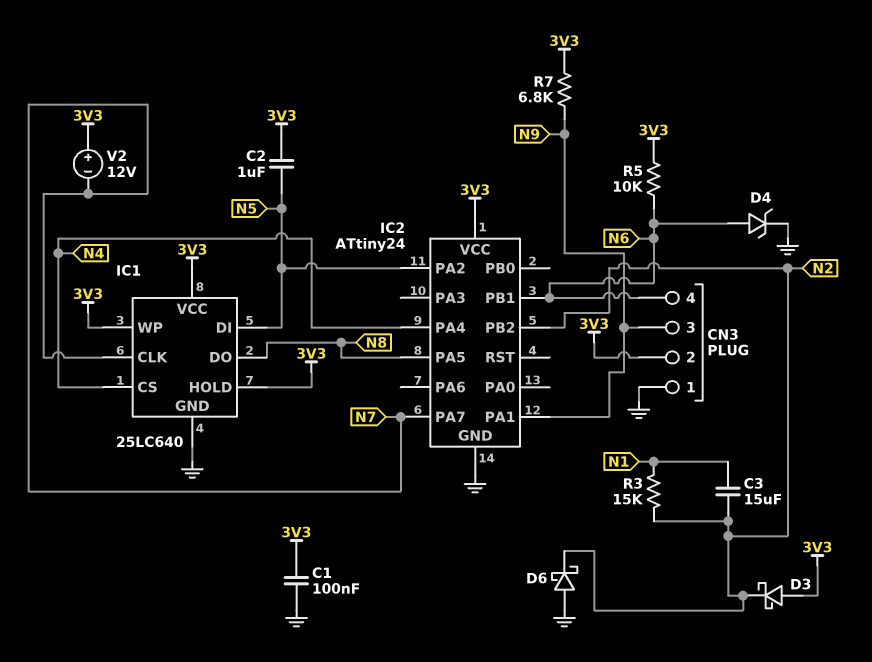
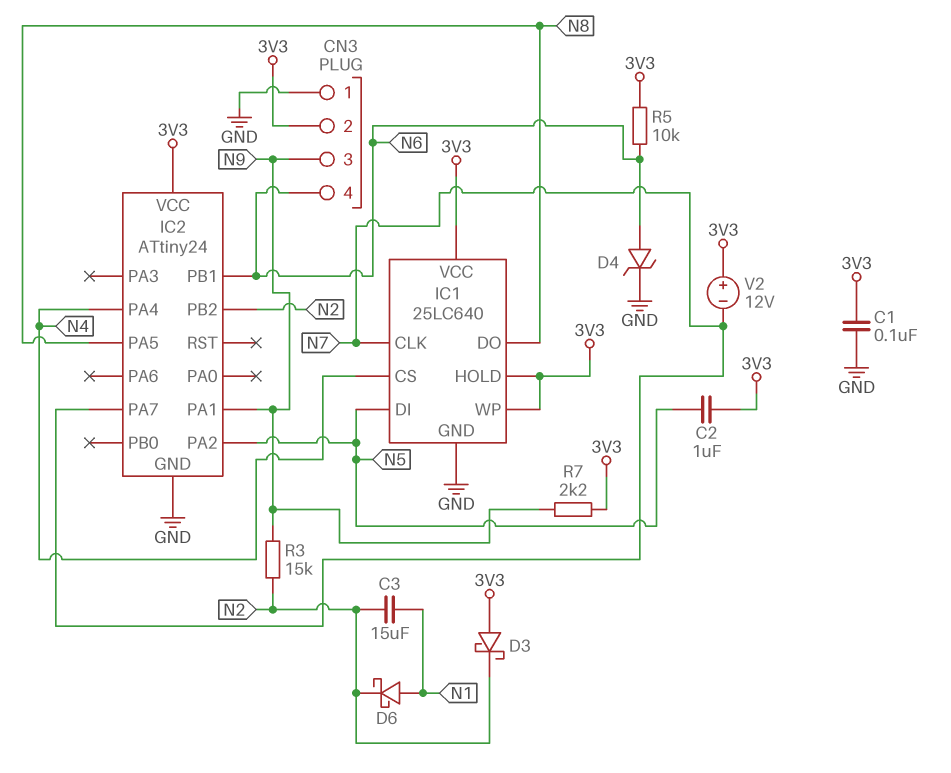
D6: schottky (A GND, K N2) -> schottky (A N1, K N2)
R3: 15k (N1, N2) -> 15k (N2, N9)
R7: 6.8k (3V3, N9) -> 2.2k (3V3, N9)

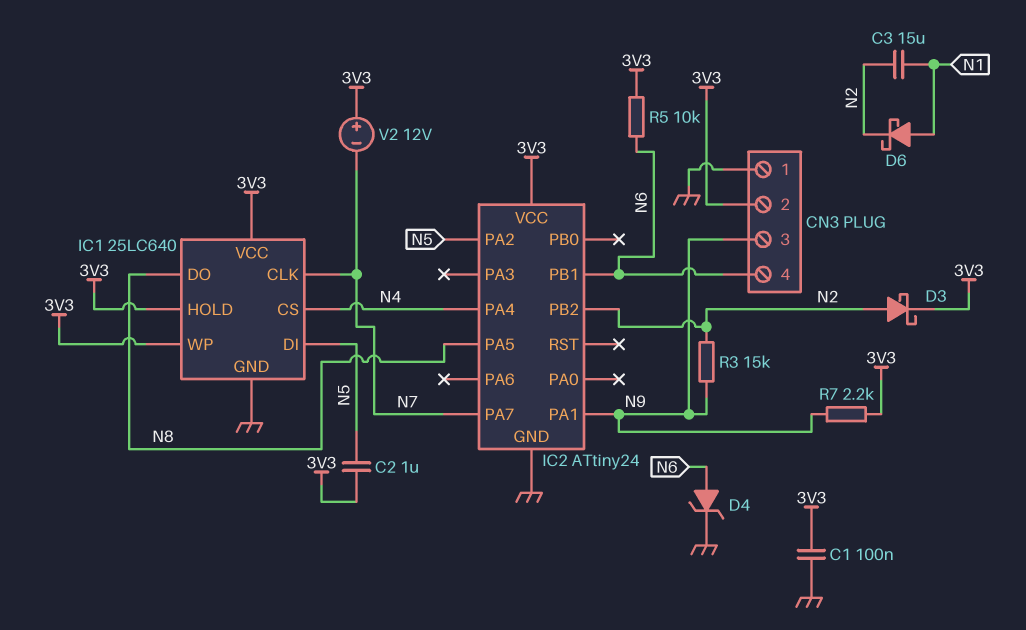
D3: schottky (A 3V3, K N2) -> schottky (A N2, K 3V3)

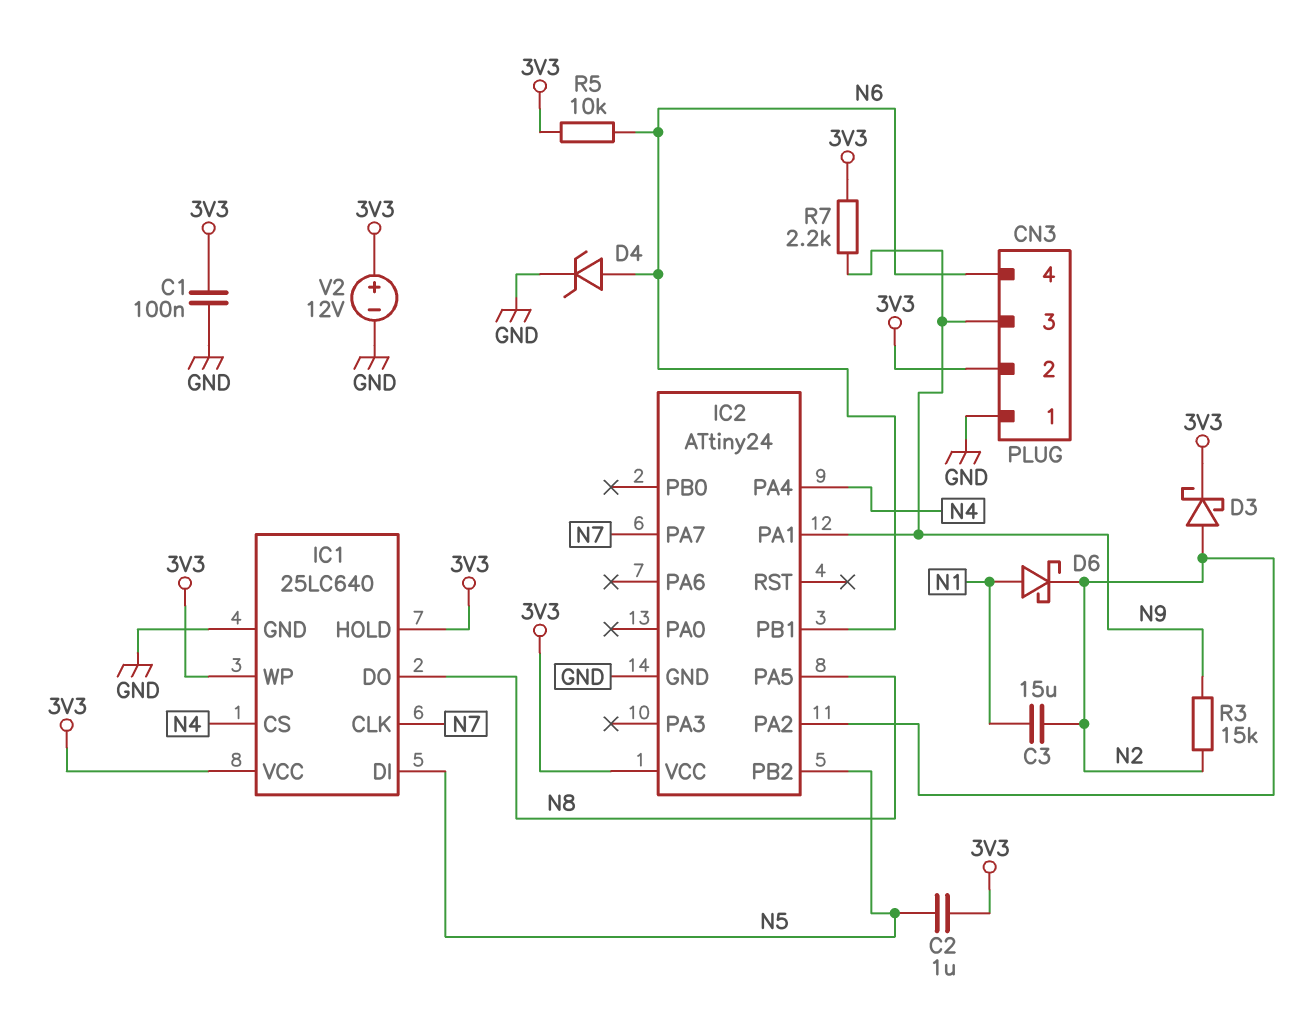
IC2 pin PA2: N5 -> N2
IC2 pin PB2: N2 -> N5
V2: 12V (plus 3V3, minus N7) -> 12V (plus 3V3, minus GND)

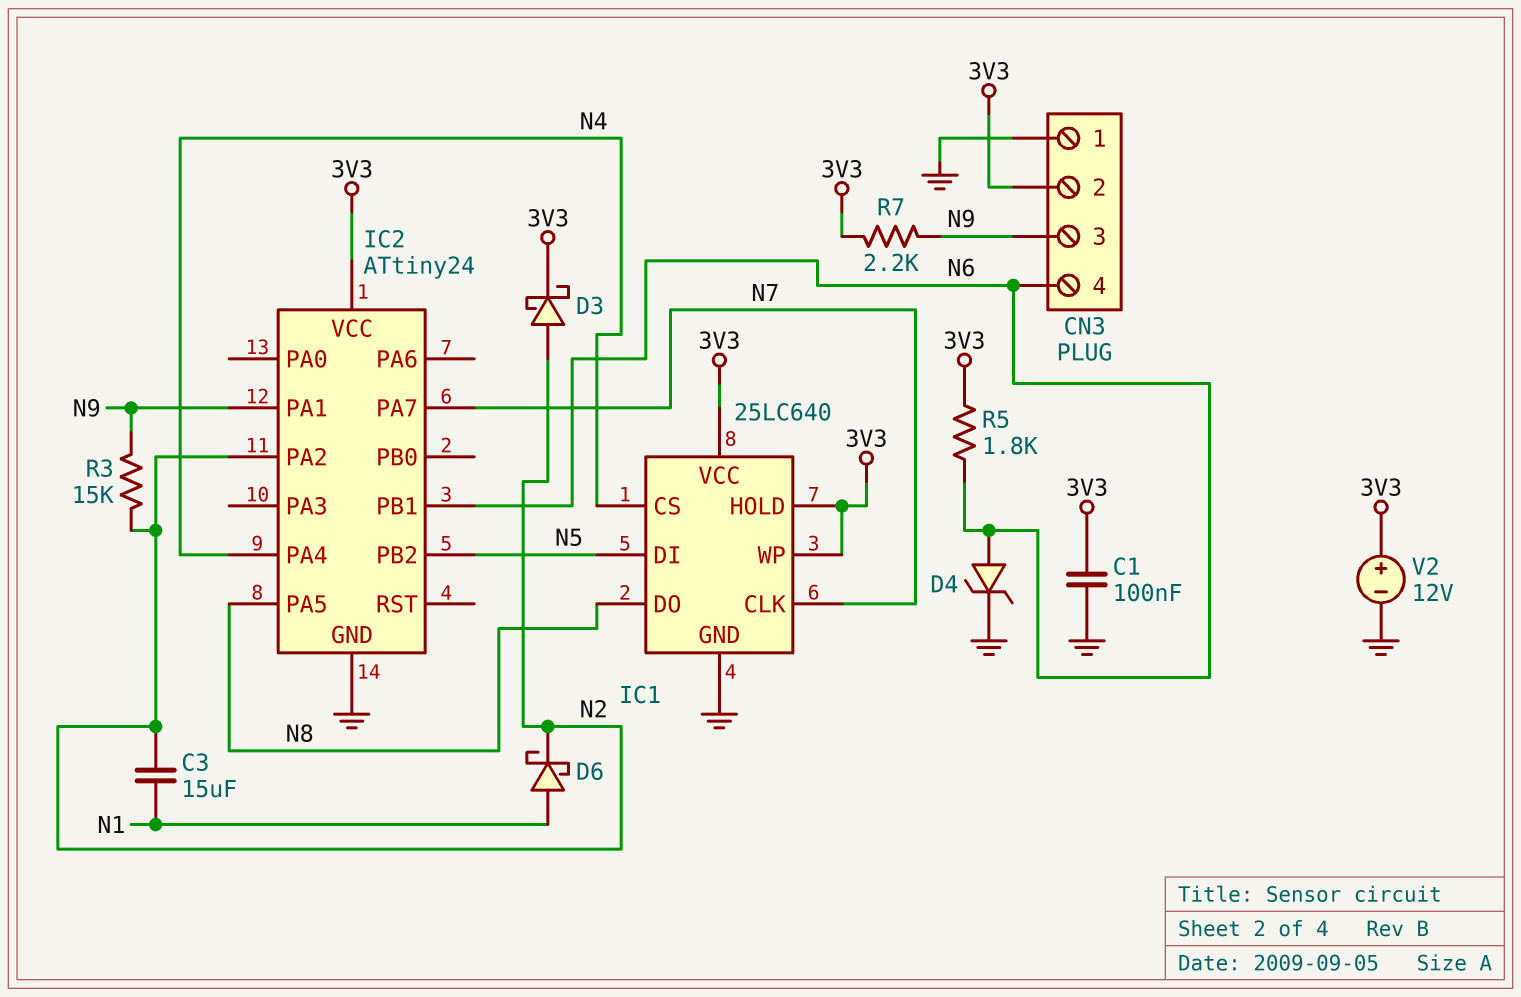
C2: 1uF (3V3, N5) -> none
R5: 10k (3V3, N6) -> 1.8k (3V3, N6)

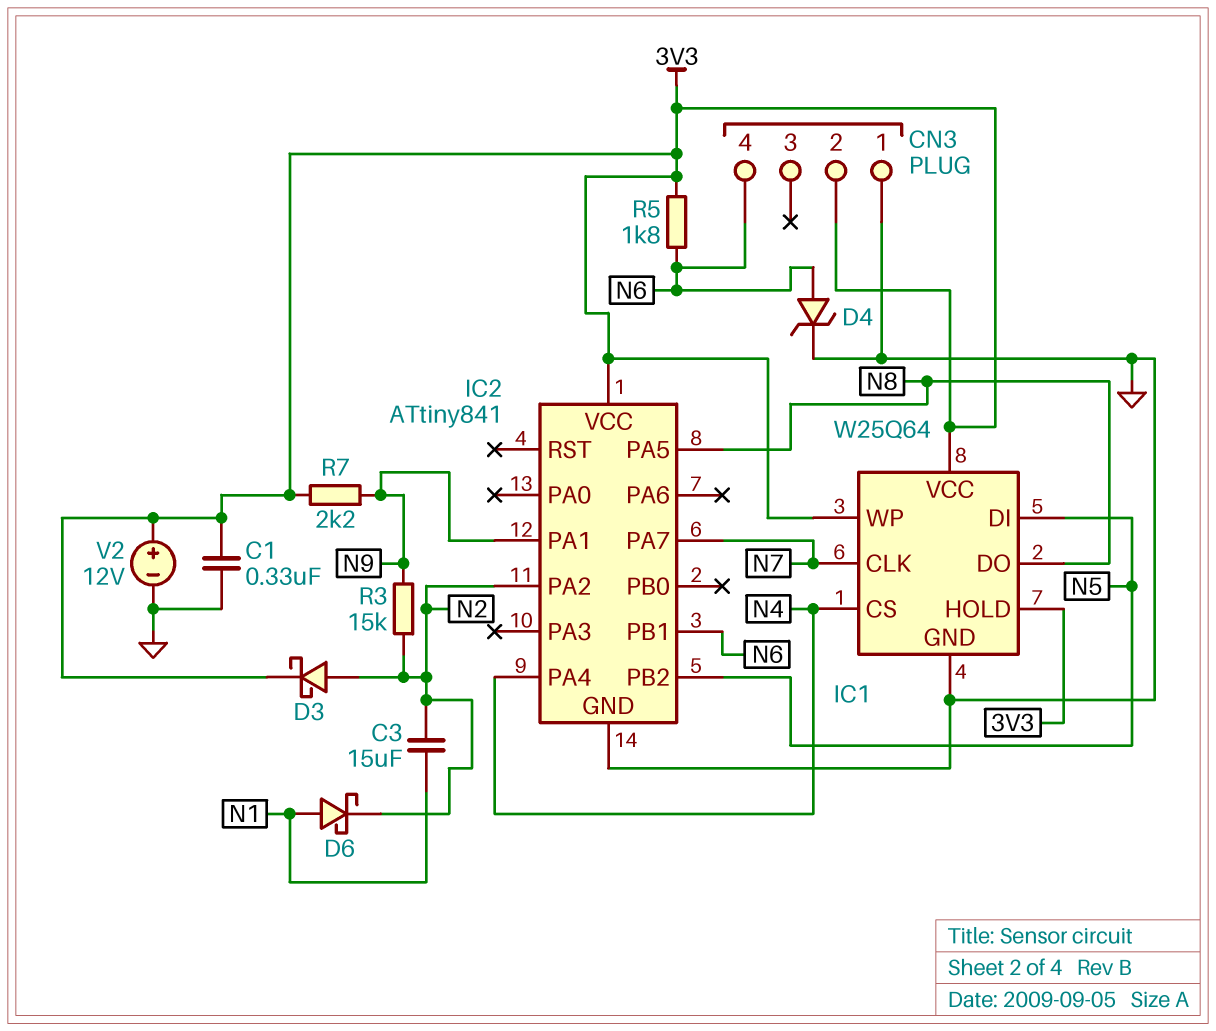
C1: 100nF (3V3, GND) -> 330nF (3V3, GND)
CN3 pin 3: N9 -> none
IC1: 25LC640 -> W25Q64
IC2: ATtiny24 -> ATtiny841

